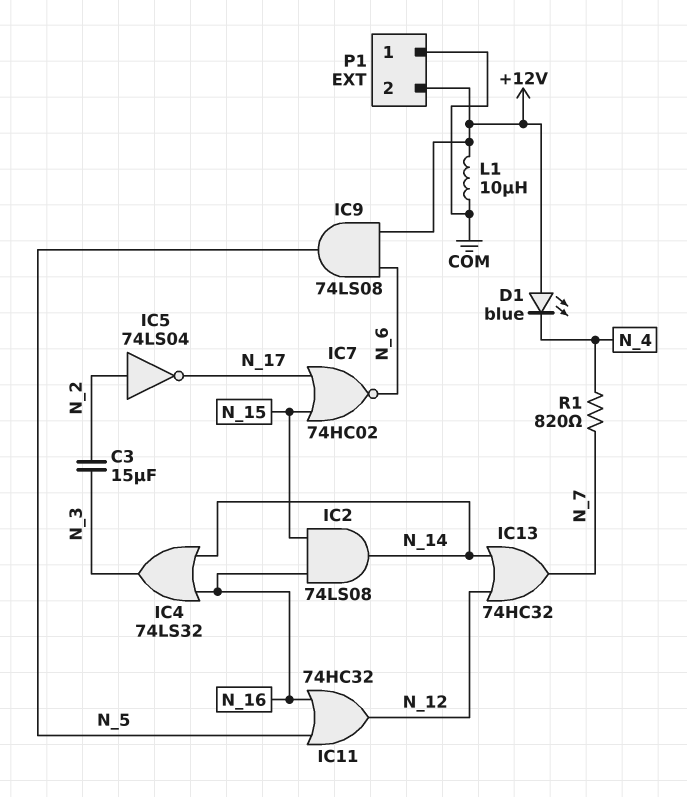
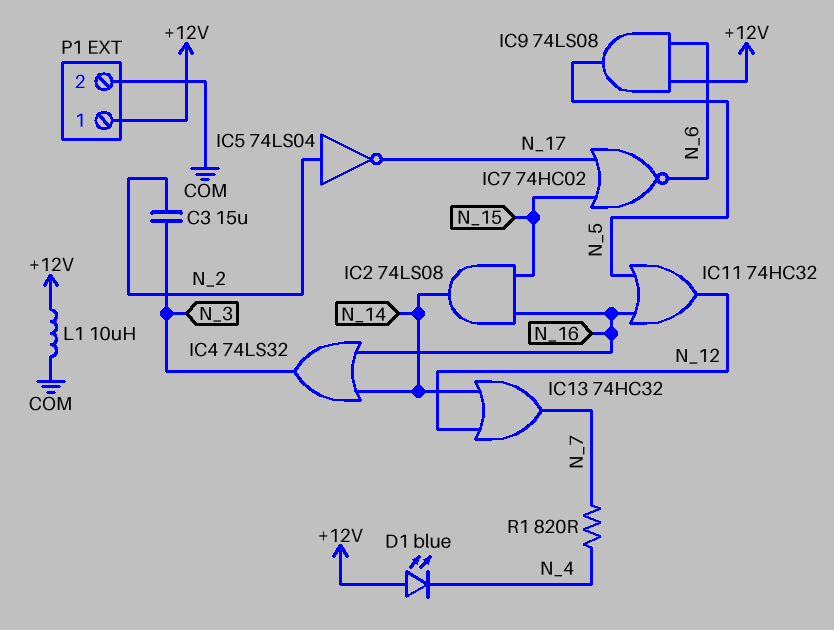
P1 pin 1: COM -> +12V
P1 pin 2: +12V -> COM

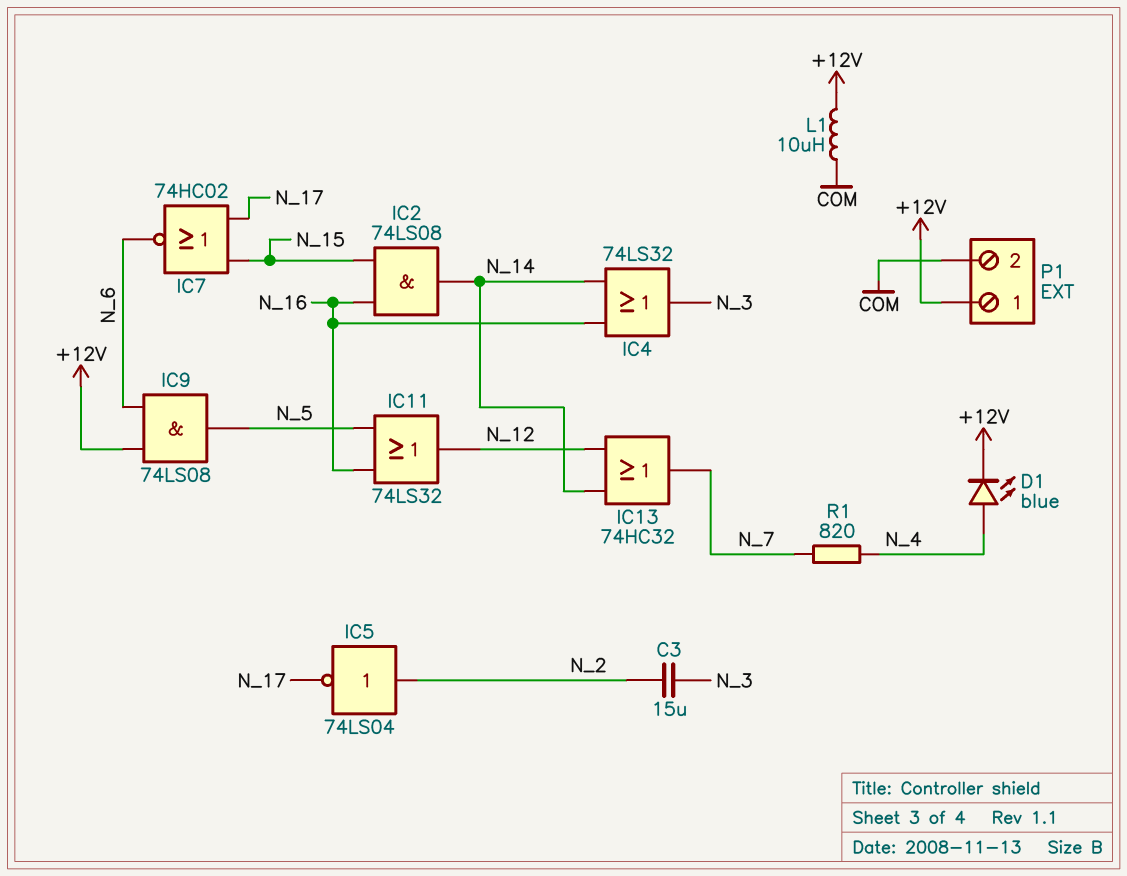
D1: LED blue (A +12V, K N_4) -> LED blue (A N_4, K +12V)
IC11: OR 74HC32 (in N_5, in N_16, out N_12) -> OR 74LS32 (in N_5, in N_16, out N_12)

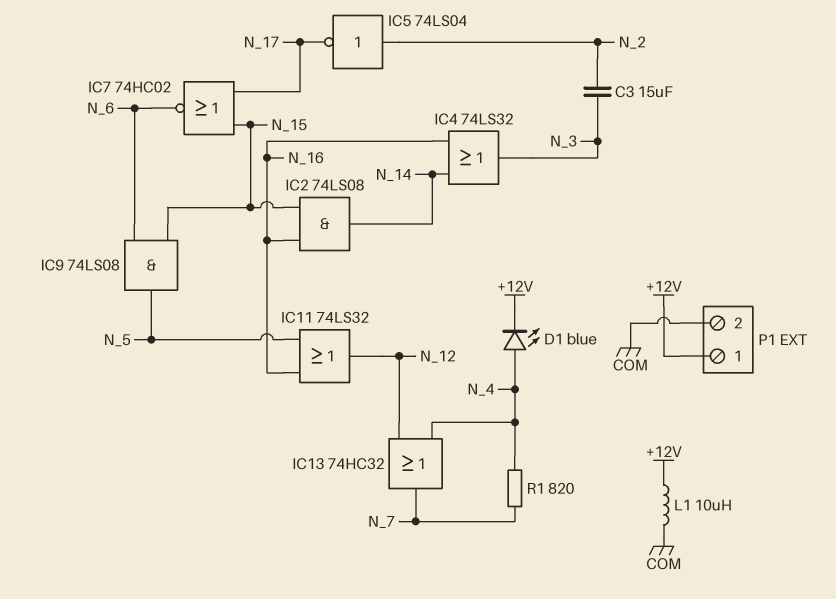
IC9: AND 74LS08 (in +12V, in N_6, out N_5) -> AND 74LS08 (in N_6, in N_15, out N_5)
IC13: OR 74HC32 (in N_12, in N_14, out N_7) -> OR 74HC32 (in N_4, in N_12, out N_7)

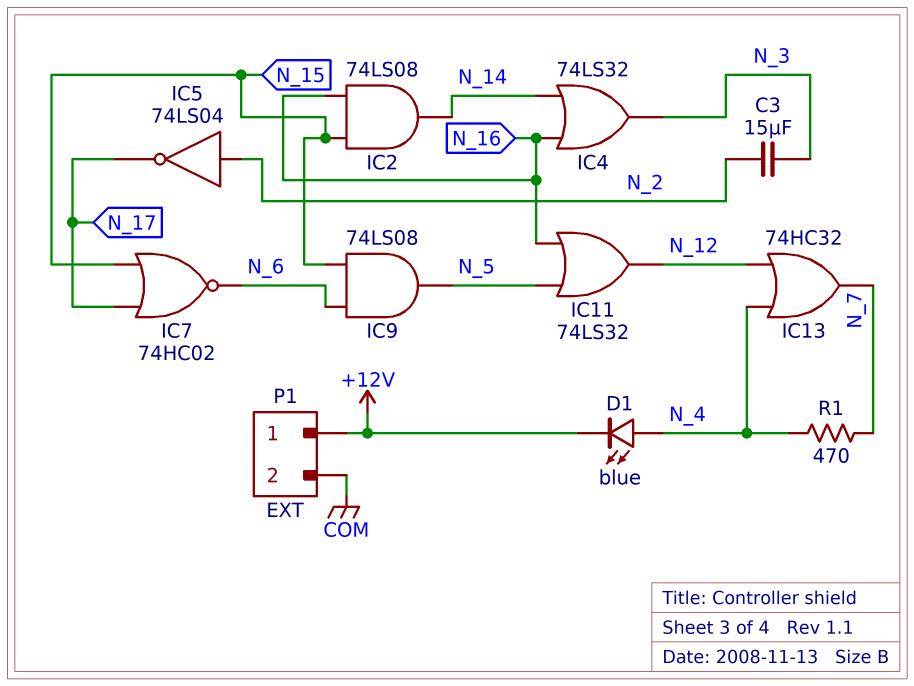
L1: 10uH (+12V, COM) -> none
R1: 820 (N_4, N_7) -> 470 (N_4, N_7)

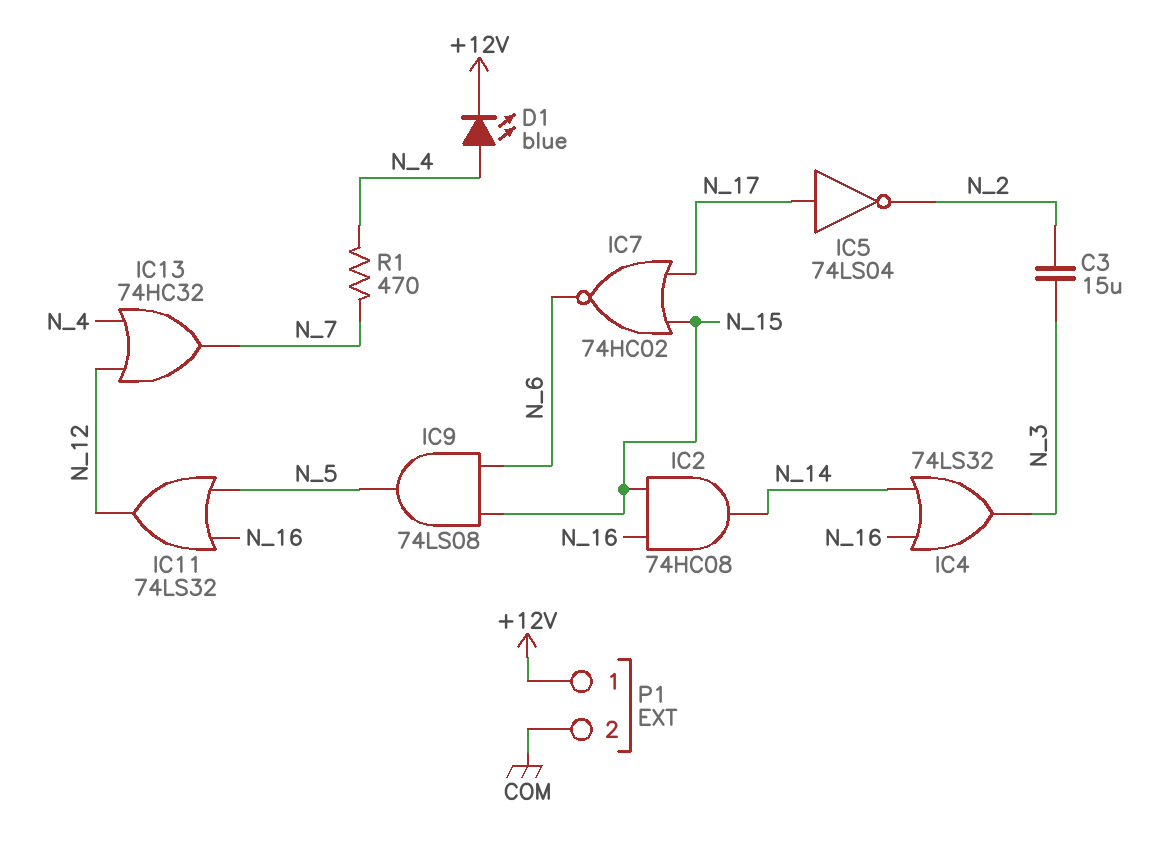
IC2: AND 74LS08 (in N_15, in N_16, out N_14) -> AND 74HC08 (in N_15, in N_16, out N_14)
IC5: NOT 74LS04 (in N_2, out N_17) -> NOT 74LS04 (in N_17, out N_2)

